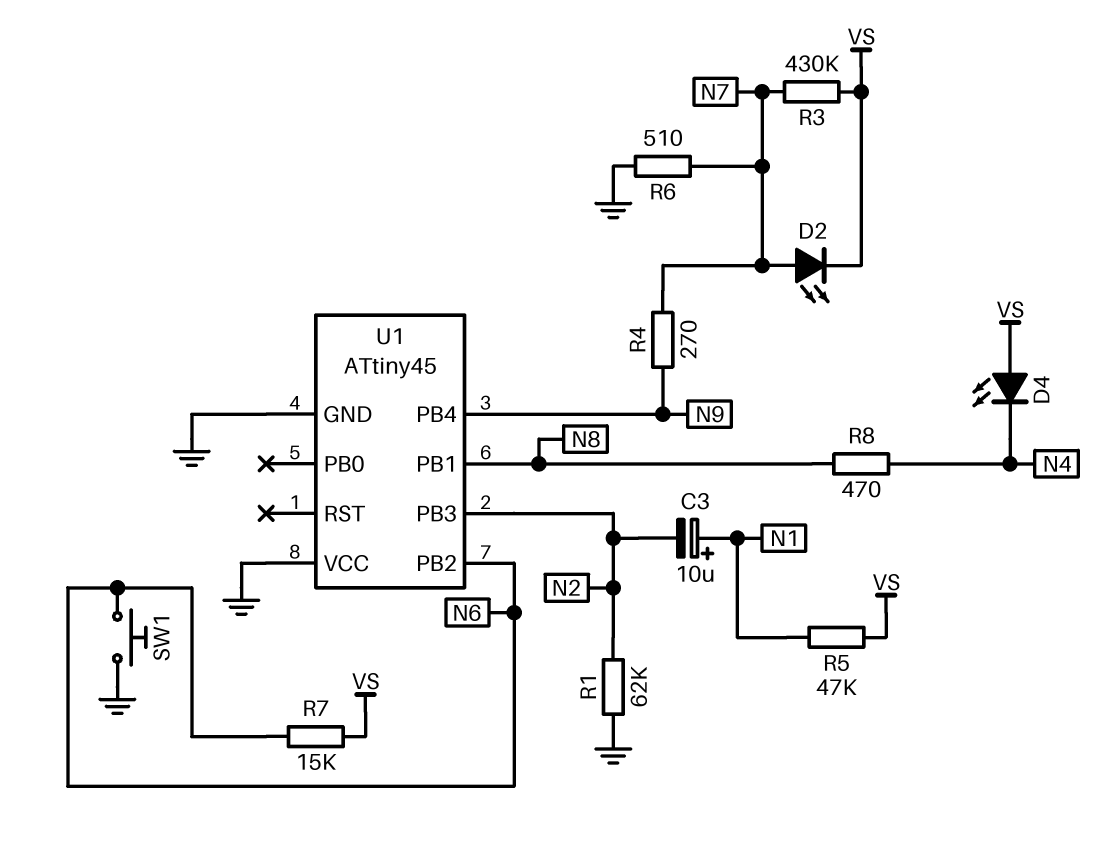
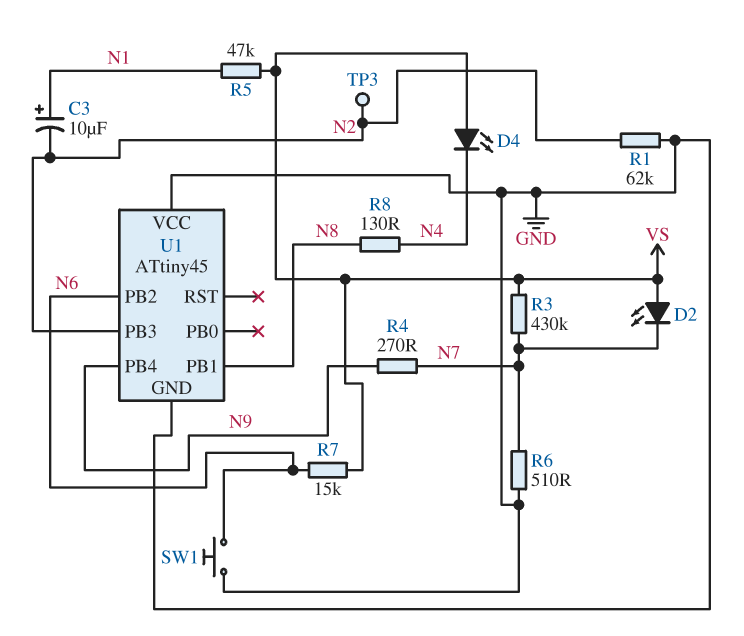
D2: LED (A N7, K VS) -> LED (A VS, K N7)
R8: 470 (N4, N8) -> 130 (N4, N8)
TP3: none -> test point (N2)

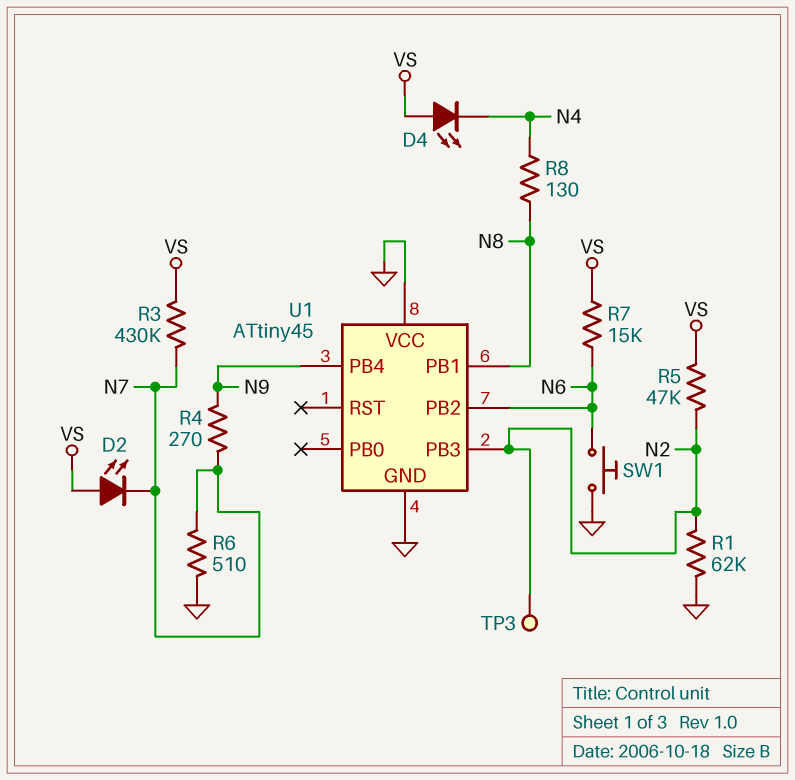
C3: 10uF (plus N1, minus N2) -> none
R5: 47k (N1, VS) -> 47k (N2, VS)

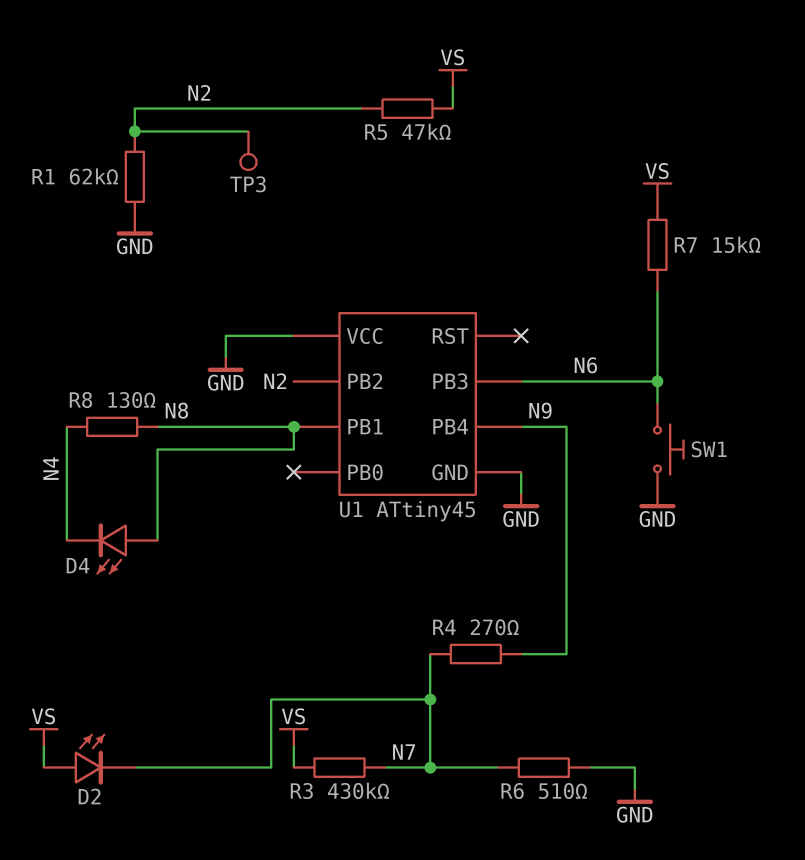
D4: LED (A VS, K N4) -> LED (A N8, K N4)
U1 pin PB2: N6 -> N2
U1 pin PB3: N2 -> N6

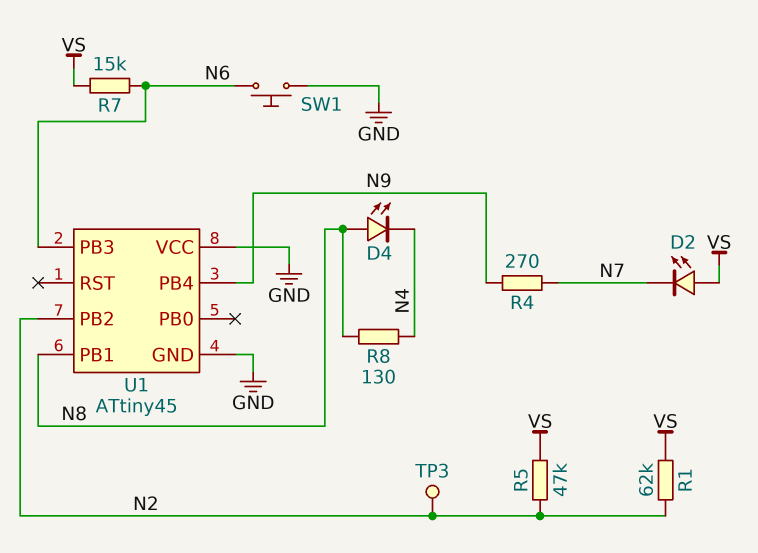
R1: 62k (GND, N2) -> 62k (N2, VS)
R3: 430k (N7, VS) -> none
R6: 510 (GND, N7) -> none

